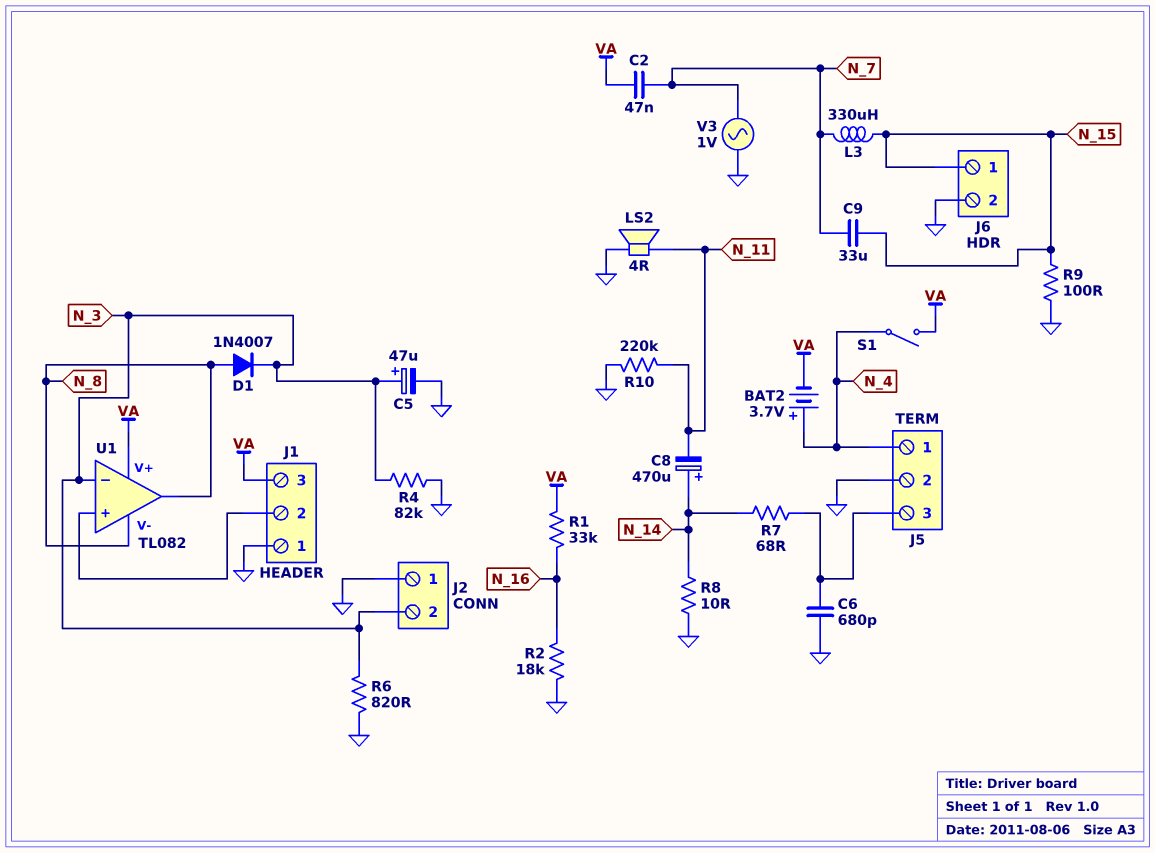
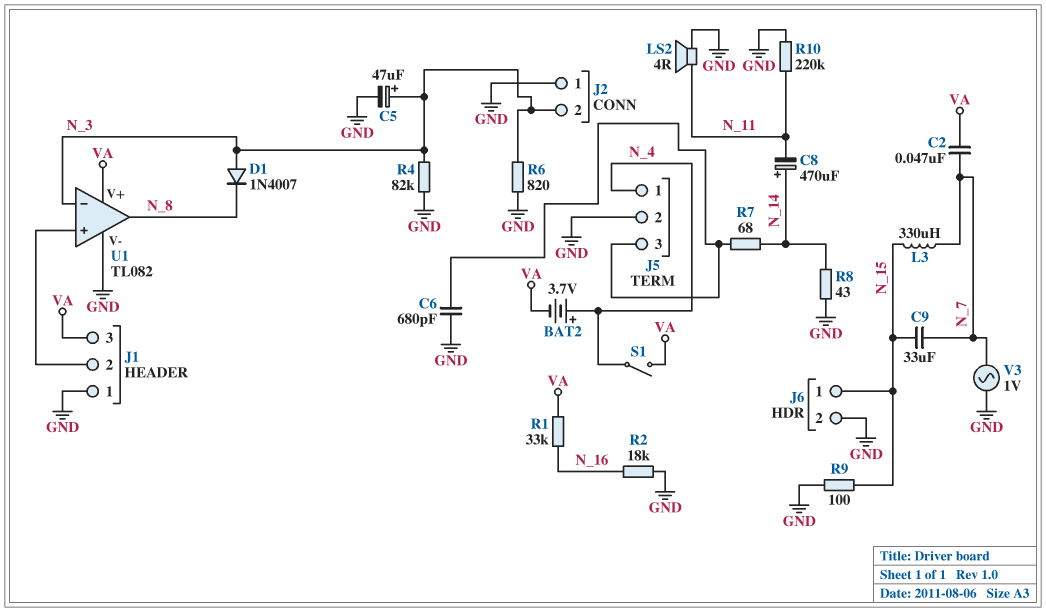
D1: diode 1N4007 (A N_8, K N_3) -> diode 1N4007 (A N_3, K N_8)
R8: 10 (GND, N_14) -> 43 (GND, N_14)
U1 pin V-: N_8 -> GND

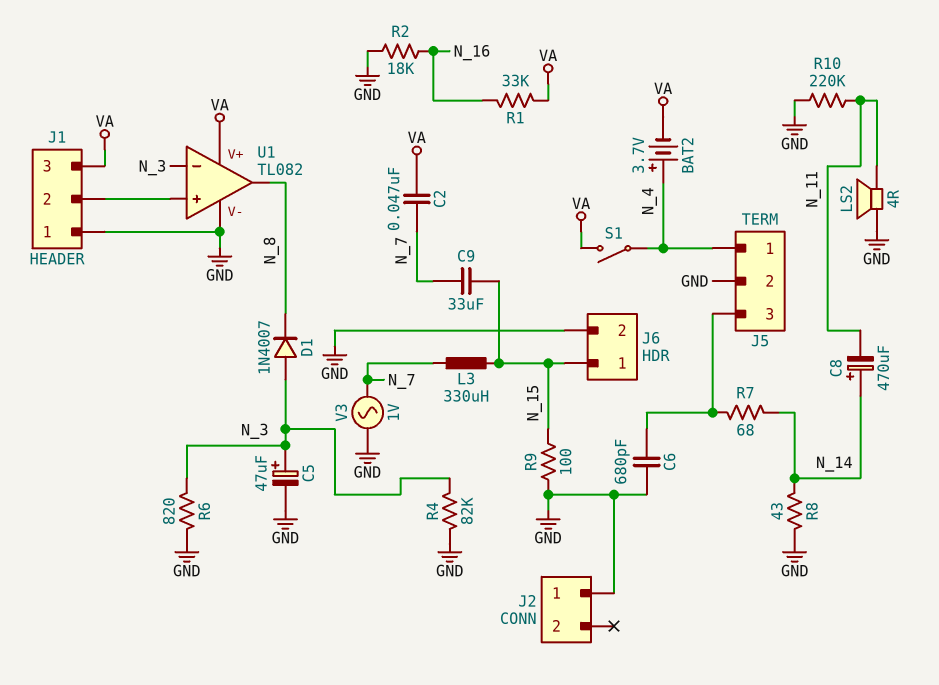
J2 pin 2: N_3 -> none

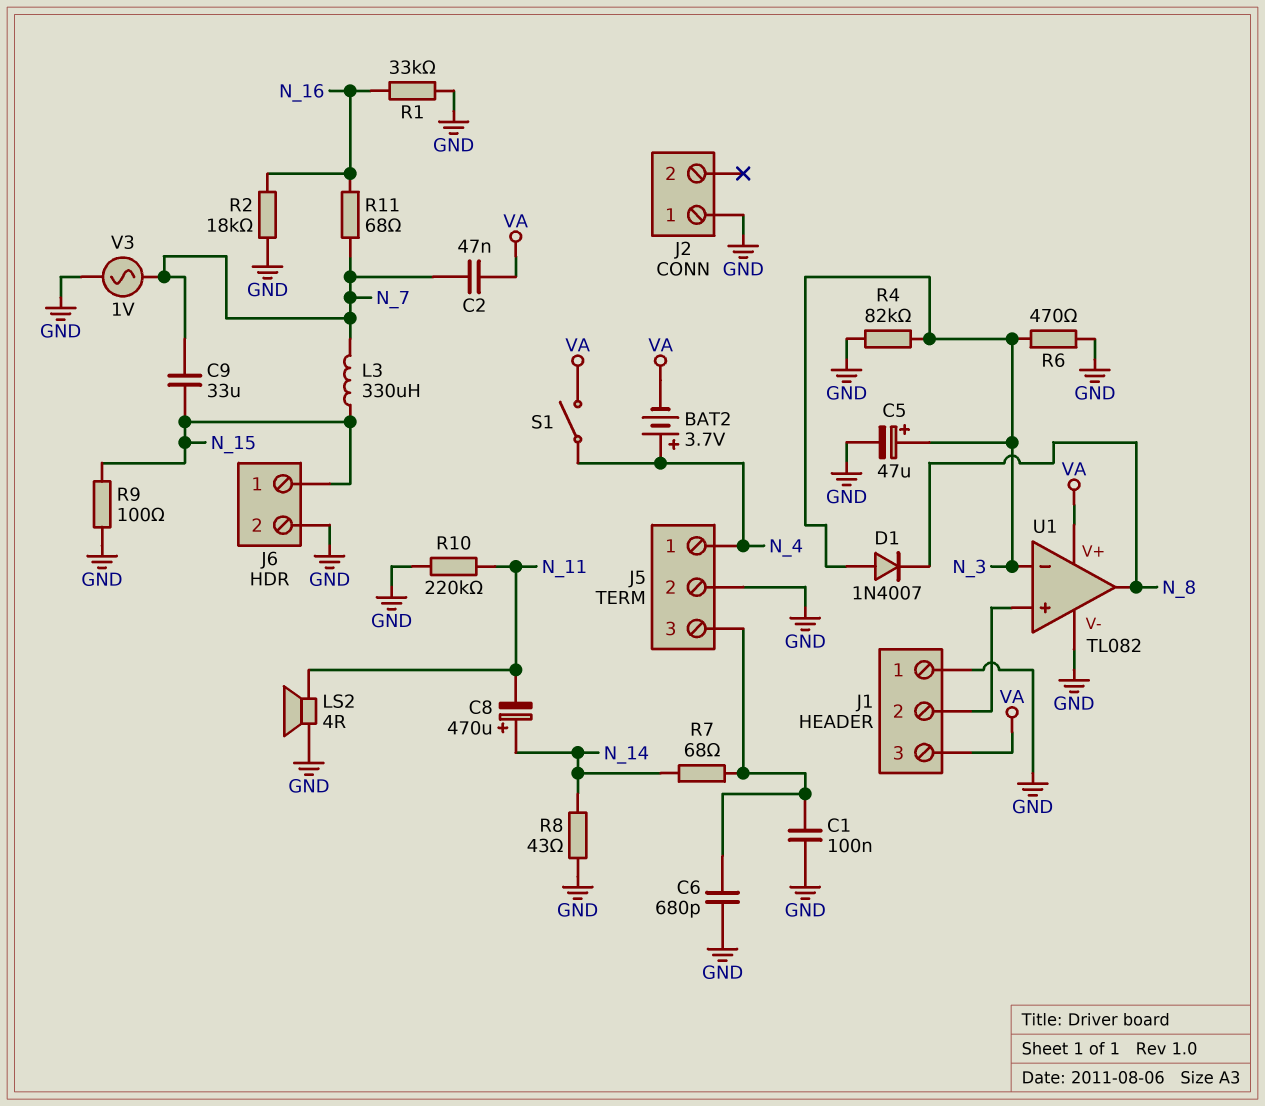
C1: none -> 100nF (GND, J5/3)
R1: 33k (N_16, VA) -> 33k (GND, N_16)
R6: 820 (GND, N_3) -> 470 (GND, N_3)
R11: none -> 68 (N_7, N_16)

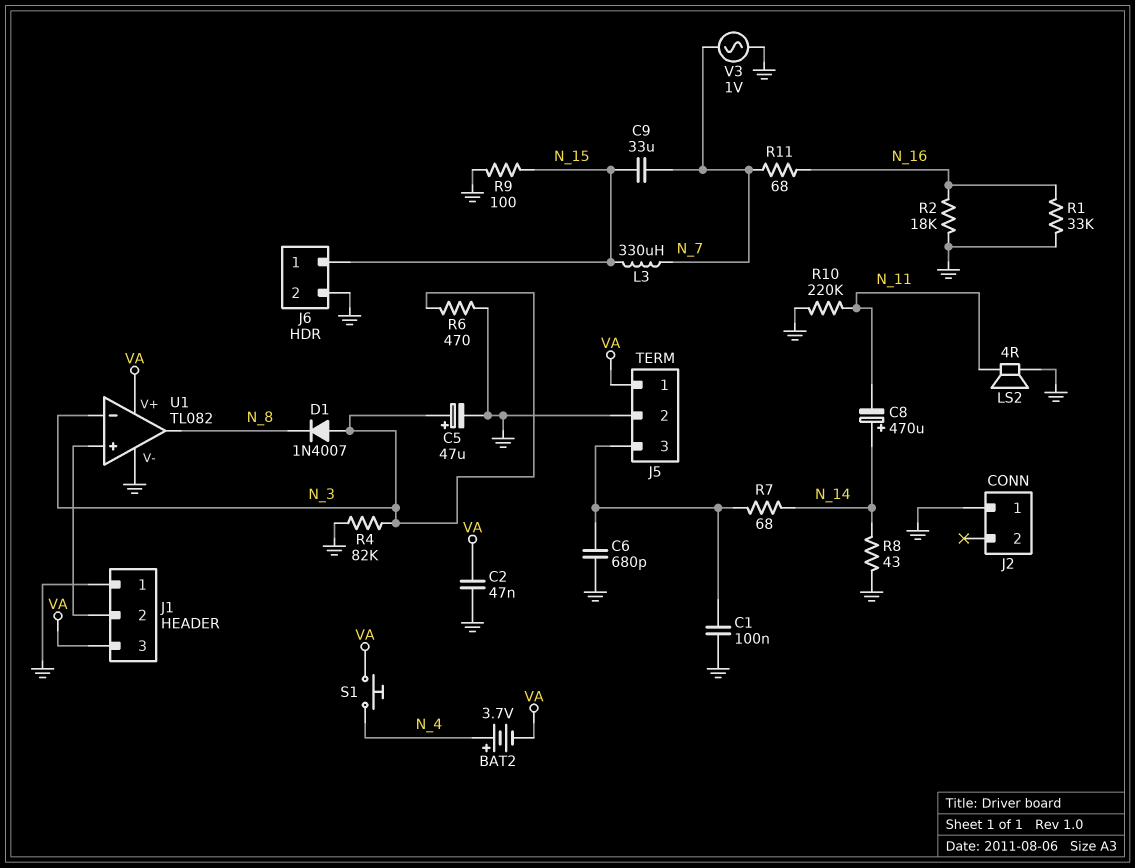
C2: 47nF (N_7, VA) -> 47nF (GND, VA)
J5 pin 1: N_4 -> VA
S1: switch (N_4, VA) -> button (N_4, VA)

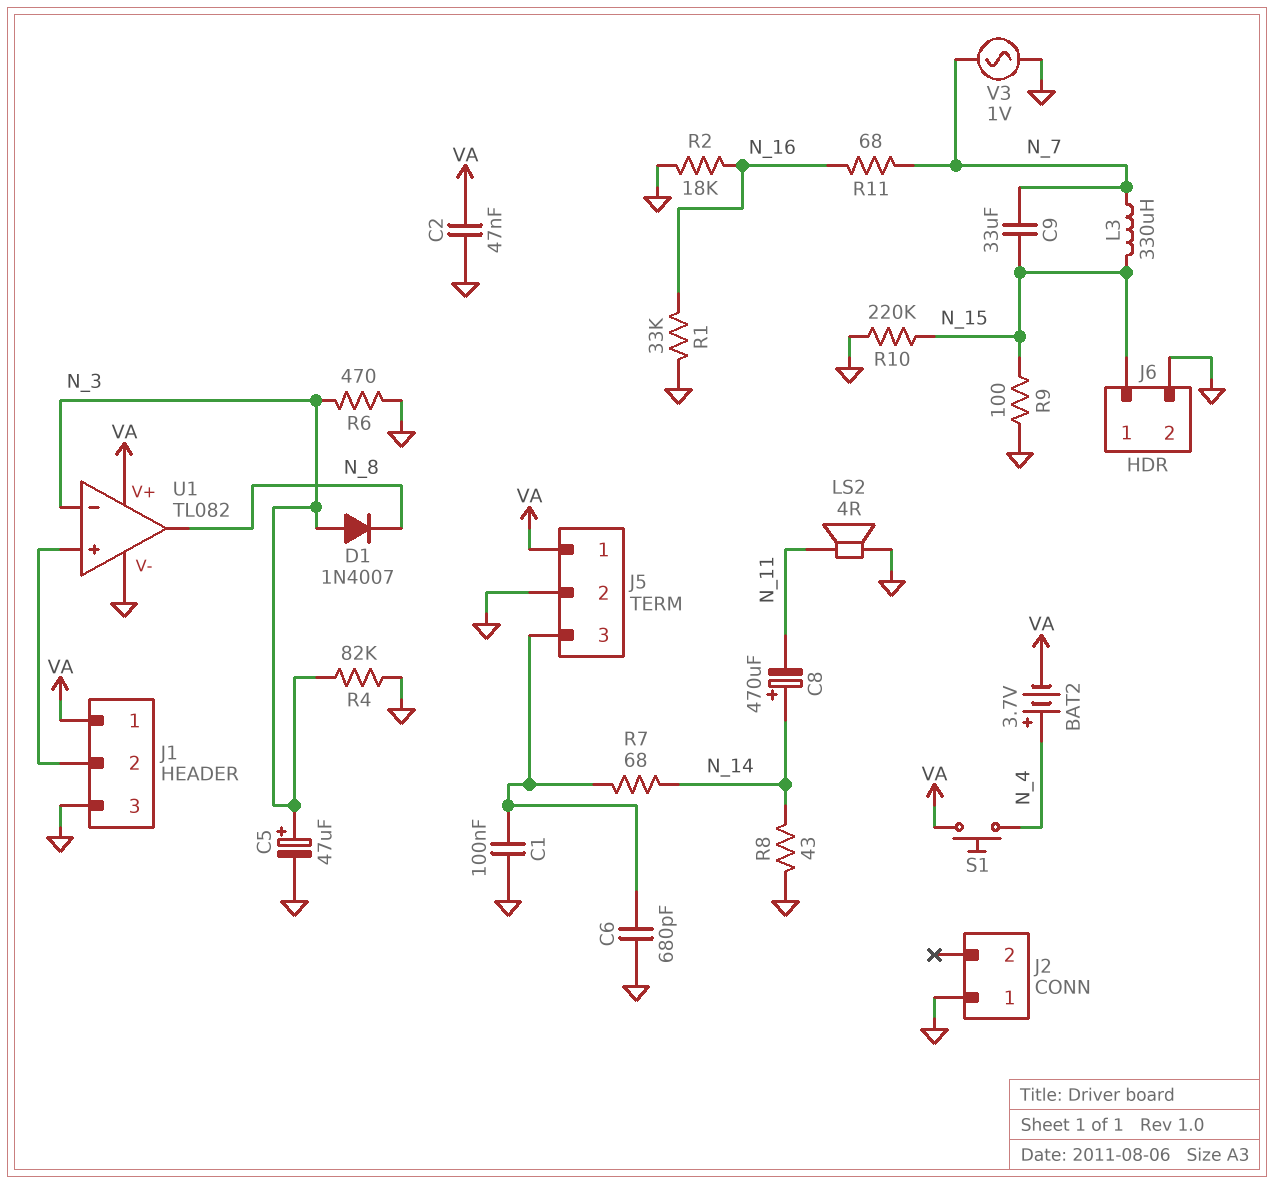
J1 pin 1: GND -> VA
J1 pin 3: VA -> GND
R10: 220k (GND, N_11) -> 220k (GND, N_15)

